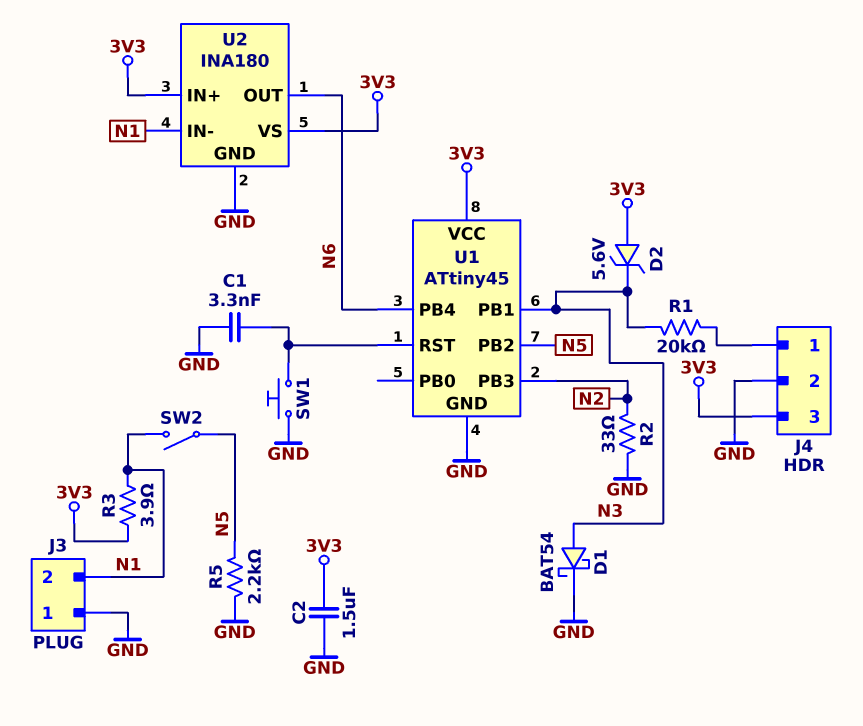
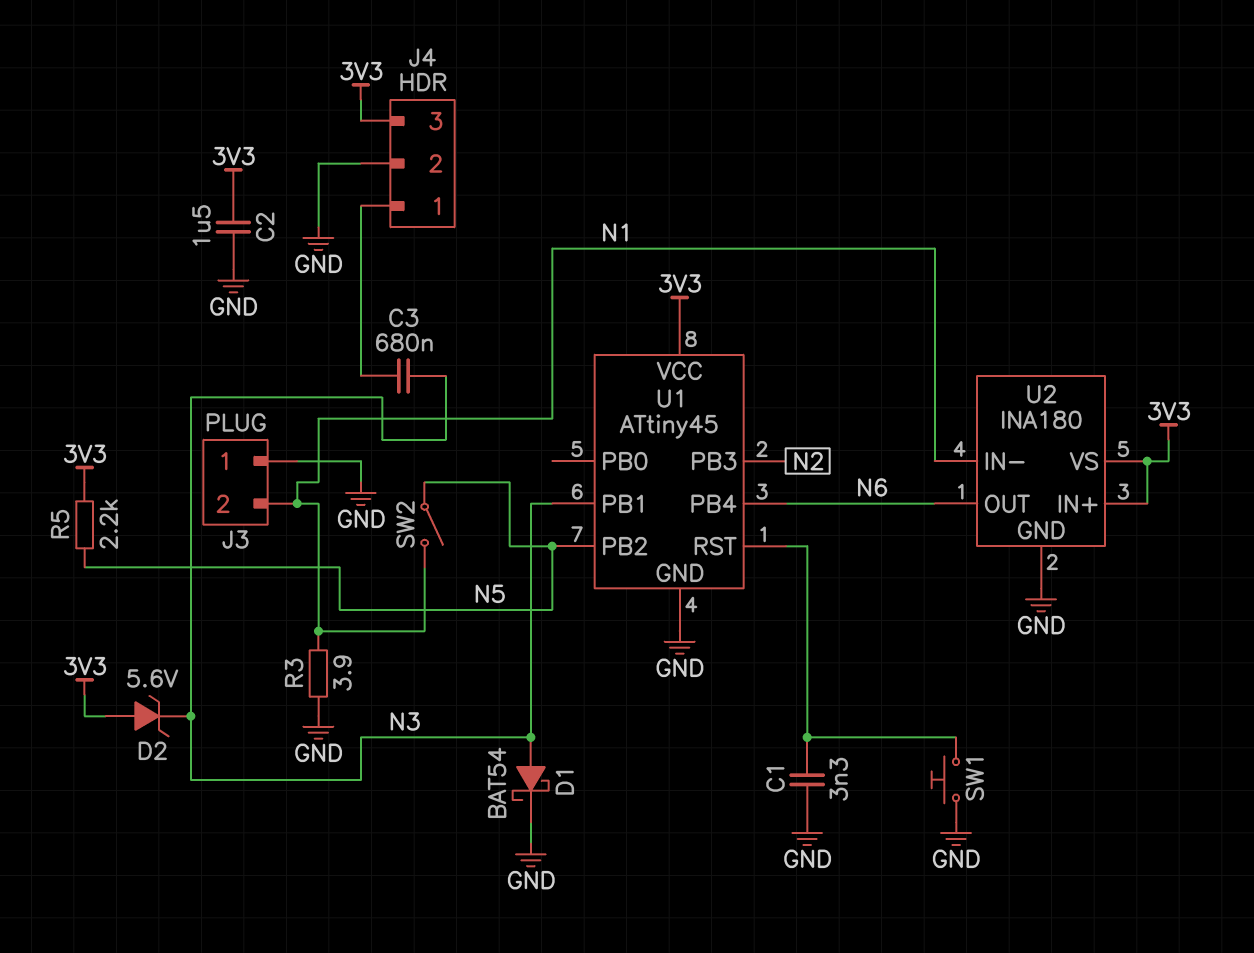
C3: none -> 680nF (J4/1, N3)
R1: 20k (J4/1, N3) -> none
R2: 33 (GND, N2) -> none
R3: 3.9 (3V3, N1) -> 3.9 (GND, N1)
R5: 2.2k (GND, N5) -> 2.2k (3V3, N5)

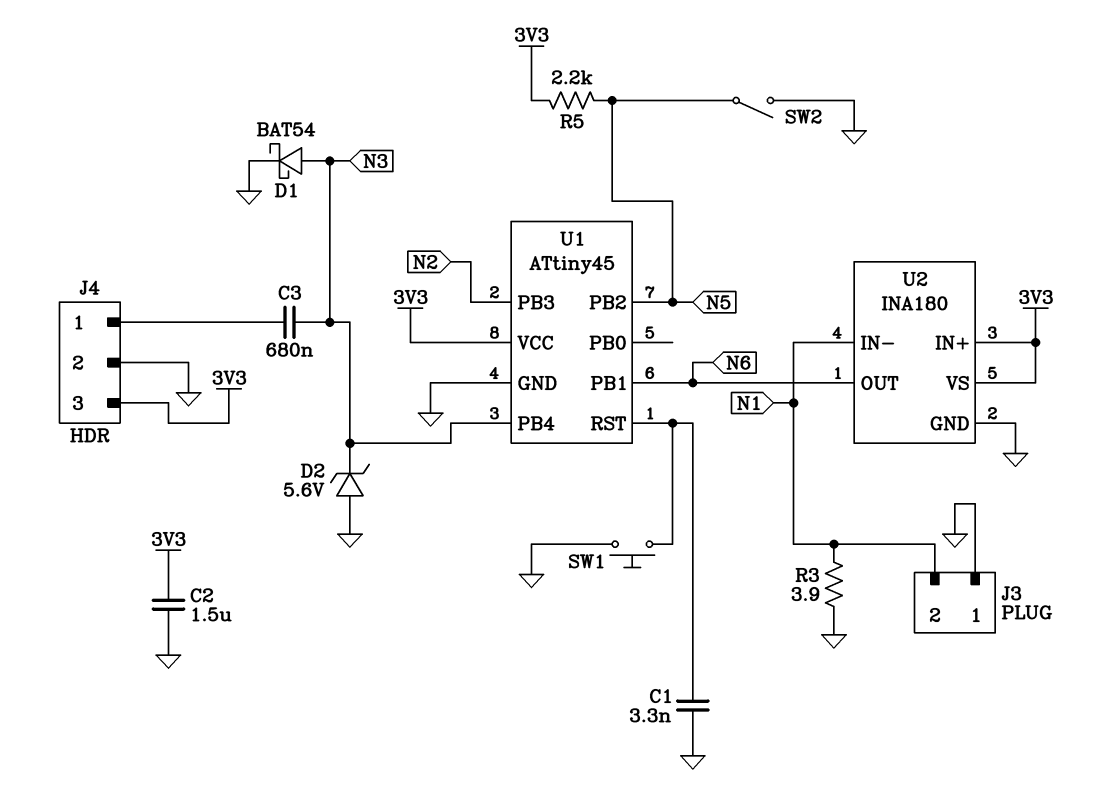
D2: zener 5.6V (A 3V3, K N3) -> zener 5.6V (A GND, K N3)
SW2: switch (N1, N5) -> switch (GND, N5)
U1 pin PB1: N3 -> N6
U1 pin PB4: N6 -> N3

